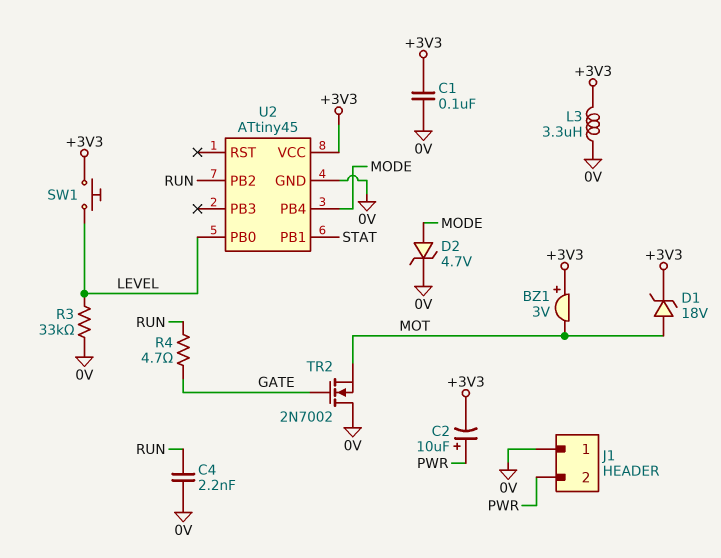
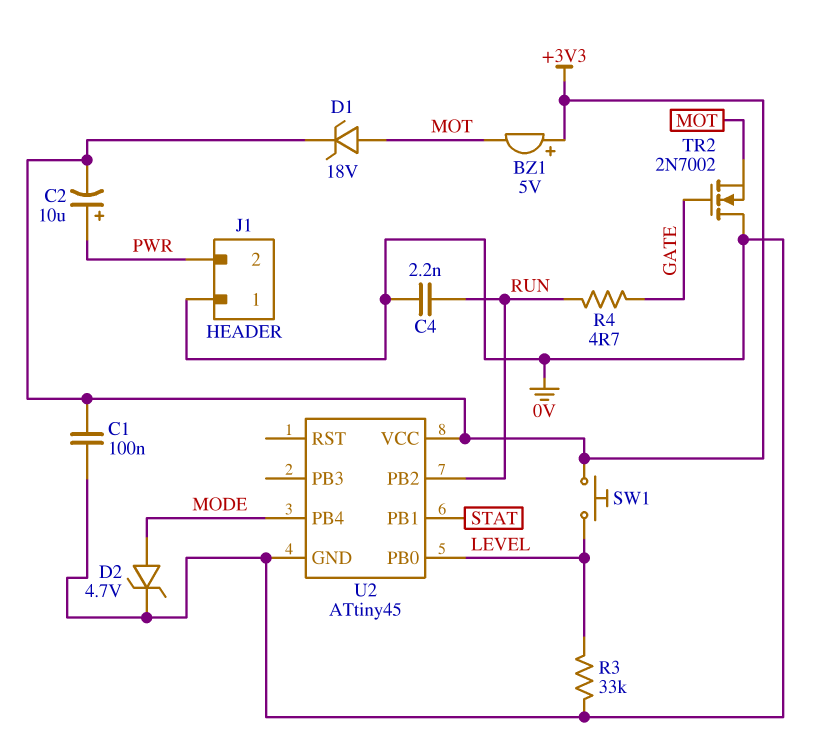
BZ1: buzzer 3V (plus +3V3, minus MOT) -> buzzer 5V (plus +3V3, minus MOT)
L3: 3.3uH (+3V3, 0V) -> none

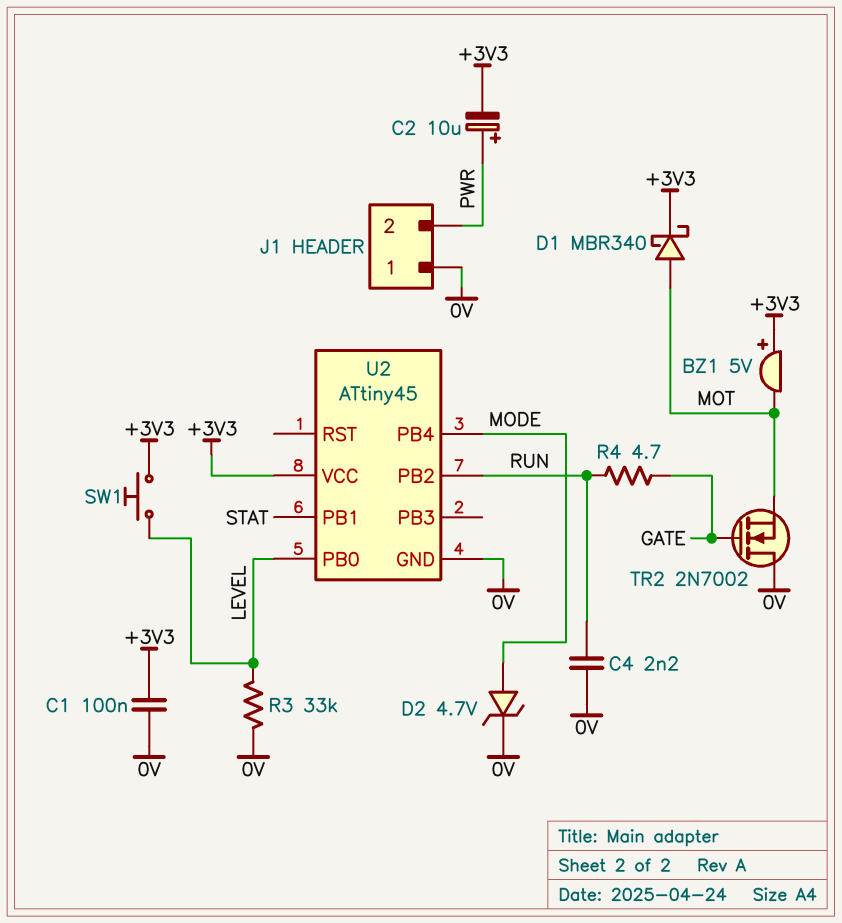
D1: zener 18V (A MOT, K +3V3) -> schottky MBR340 (A MOT, K +3V3)

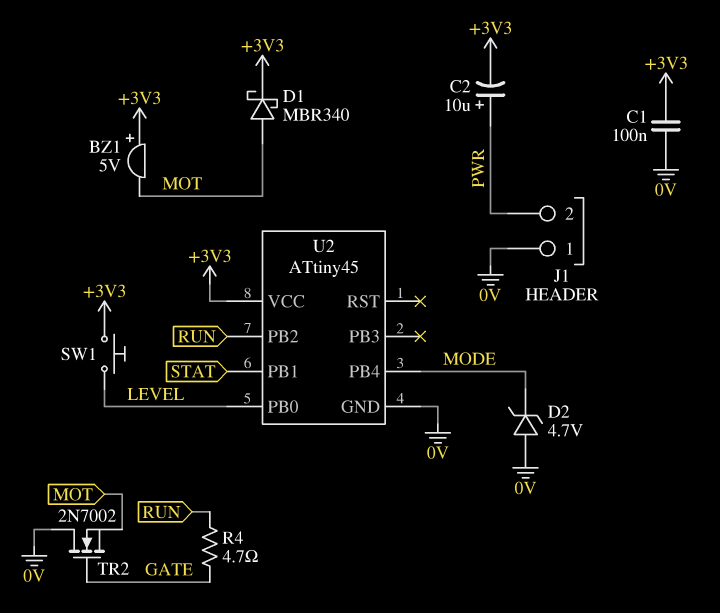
C4: 2.2nF (0V, RUN) -> none
D2: zener 4.7V (A MODE, K 0V) -> zener 4.7V (A 0V, K MODE)
R3: 33k (0V, LEVEL) -> none

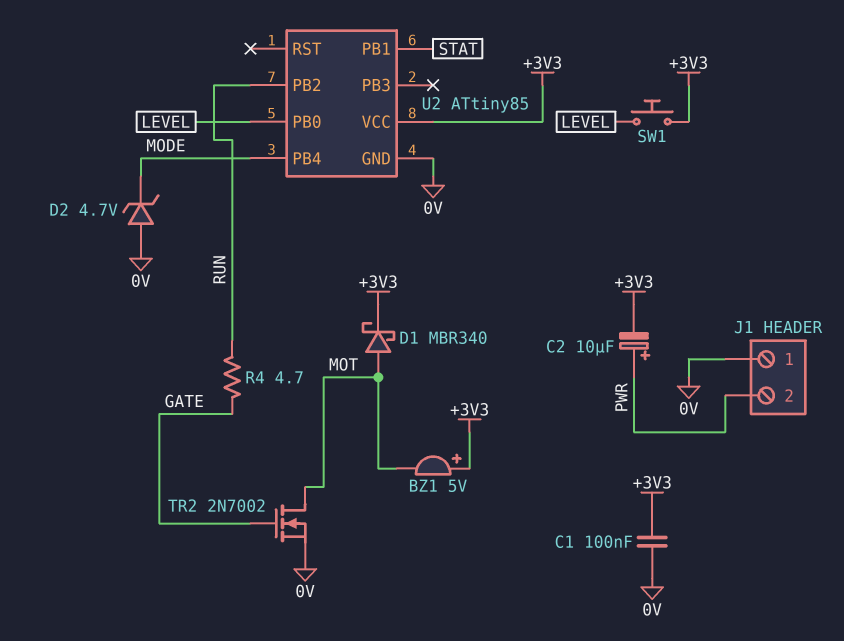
TR2: NMOS 2N7002 (G GATE, D 0V, S MOT) -> NMOS 2N7002 (G GATE, D MOT, S 0V)
U2: ATtiny45 -> ATtiny85

